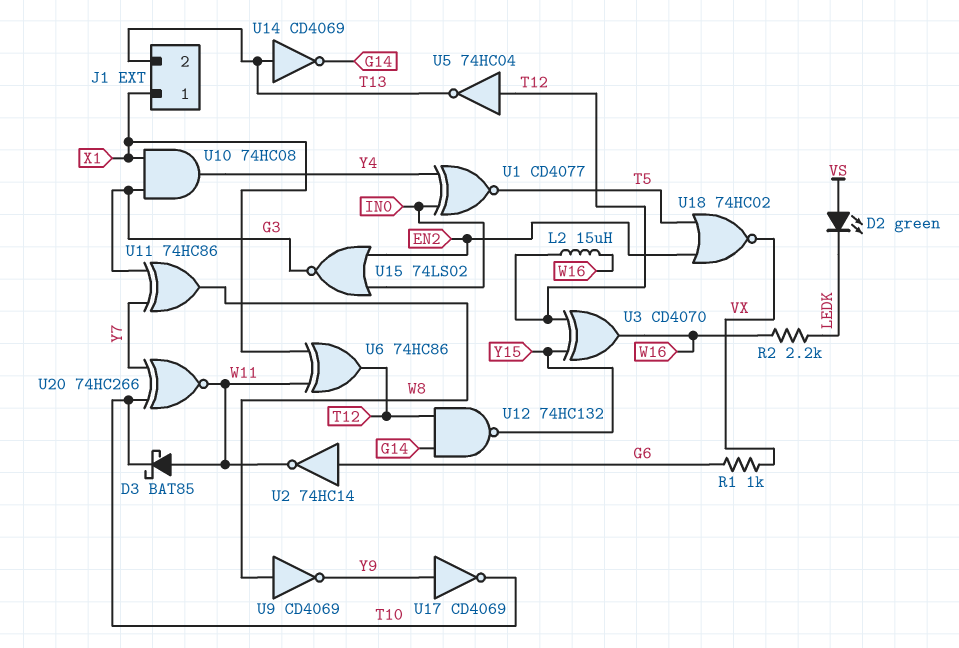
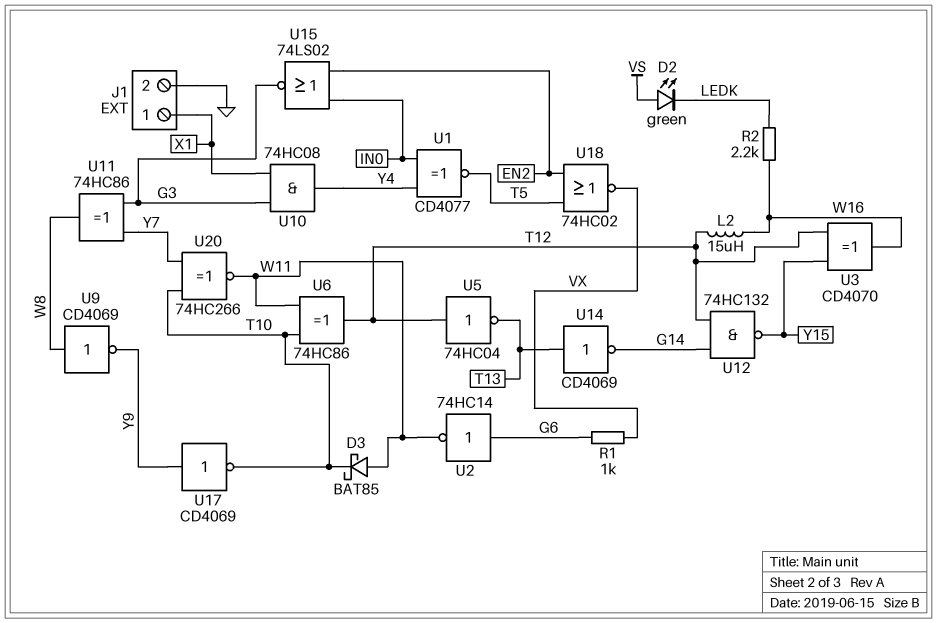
J1 pin 2: T13 -> GND
U6: XOR 74HC86 (in W11, in X1, out T12) -> XOR 74HC86 (in T10, in W11, out T12)

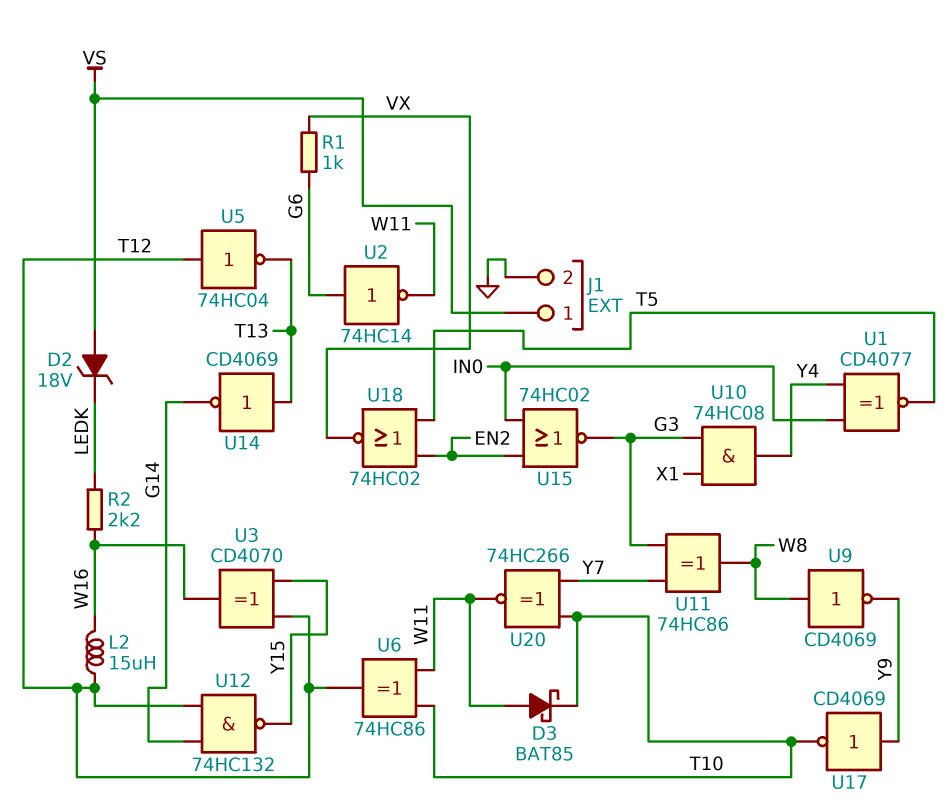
D2: LED green (A VS, K LEDK) -> zener 18V (A VS, K LEDK)
J1 pin 1: X1 -> VS
U15: NOR 74LS02 (in EN2, in IN0, out G3) -> NOR 74HC02 (in EN2, in IN0, out G3)

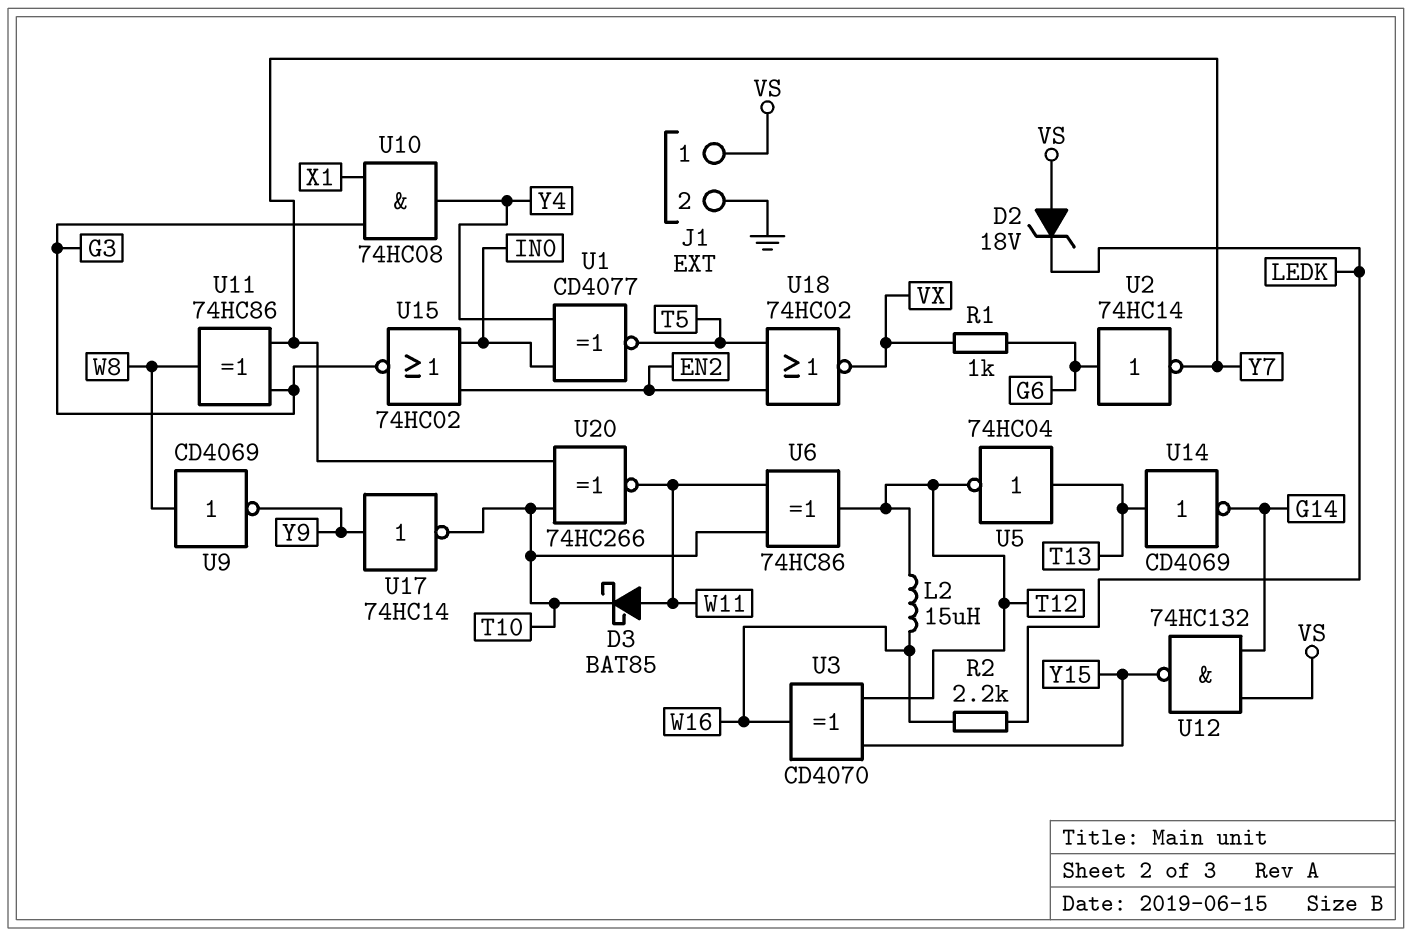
U2: NOT 74HC14 (in G6, out W11) -> NOT 74HC14 (in G6, out Y7)
U5: NOT 74HC04 (in T12, out T13) -> NOT 74HC04 (in T13, out T12)
U12: NAND 74HC132 (in G14, in T12, out Y15) -> NAND 74HC132 (in G14, in VS, out Y15)
U17: NOT CD4069 (in Y9, out T10) -> NOT 74HC14 (in Y9, out T10)

